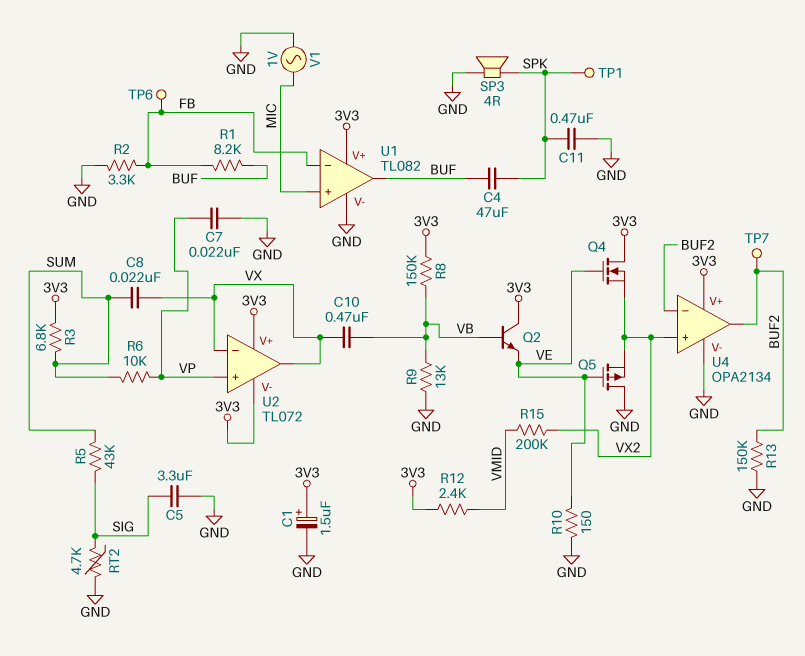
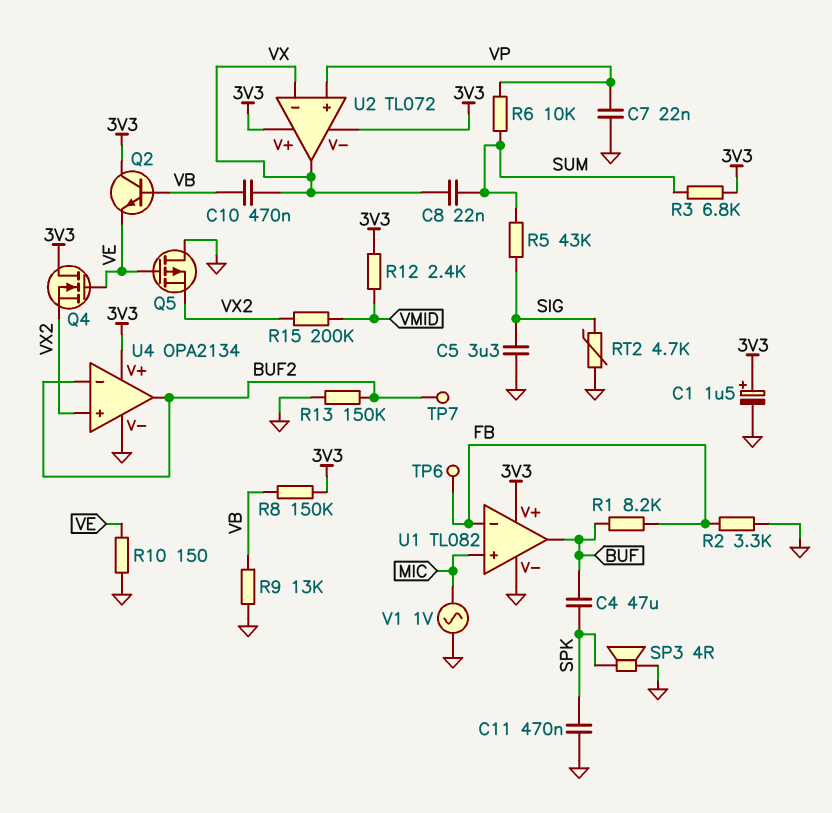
TP1: test point (SPK) -> none

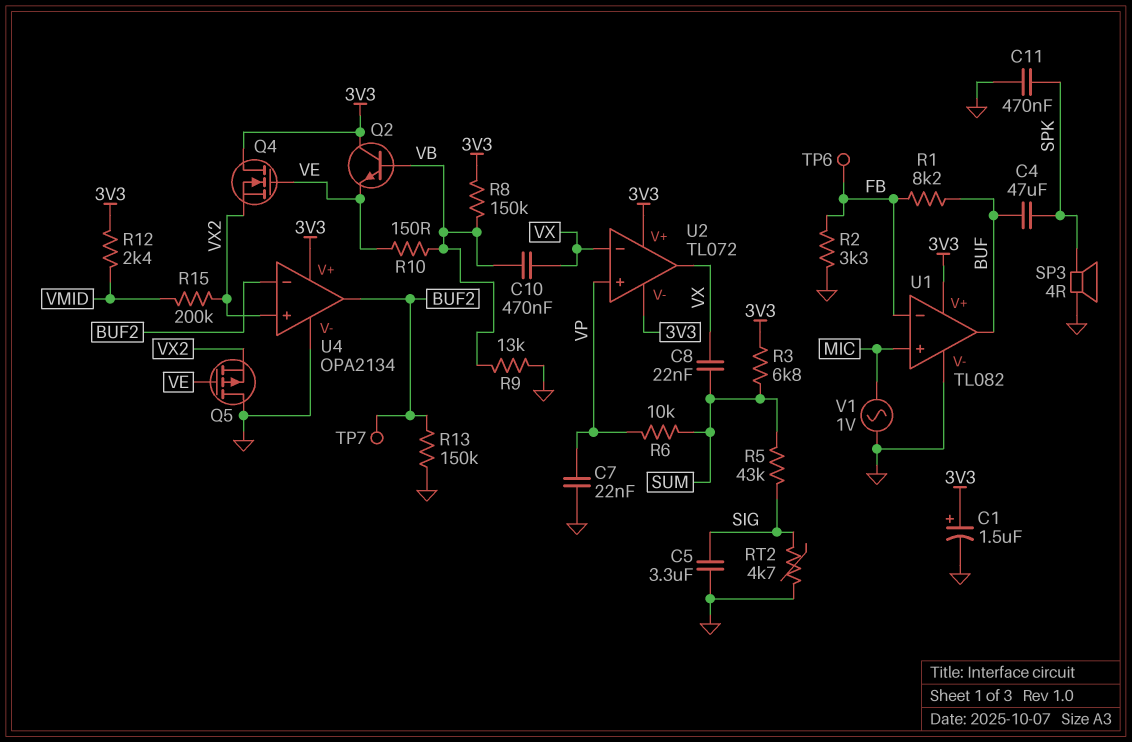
R10: 150 (GND, VE) -> 150 (VB, VE)

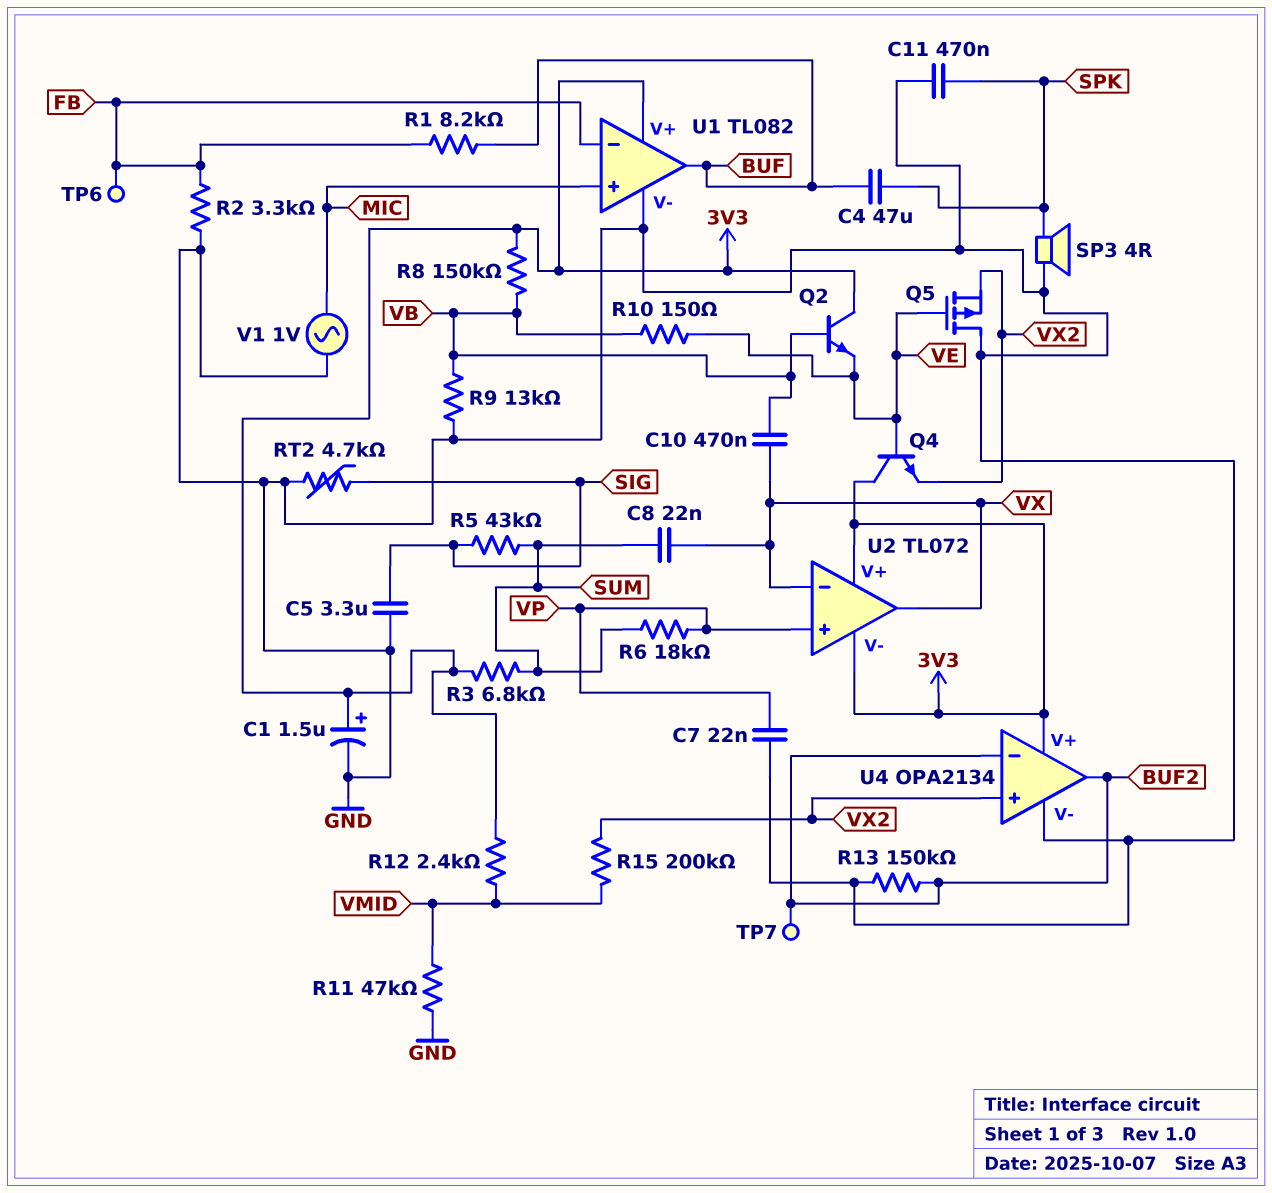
Q4: NMOS (G VE, D 3V3, S VX2) -> NPN (B VE, C 3V3, E VX2)
R6: 10k (SUM, VP) -> 18k (SUM, VP)
R11: none -> 47k (GND, VMID)

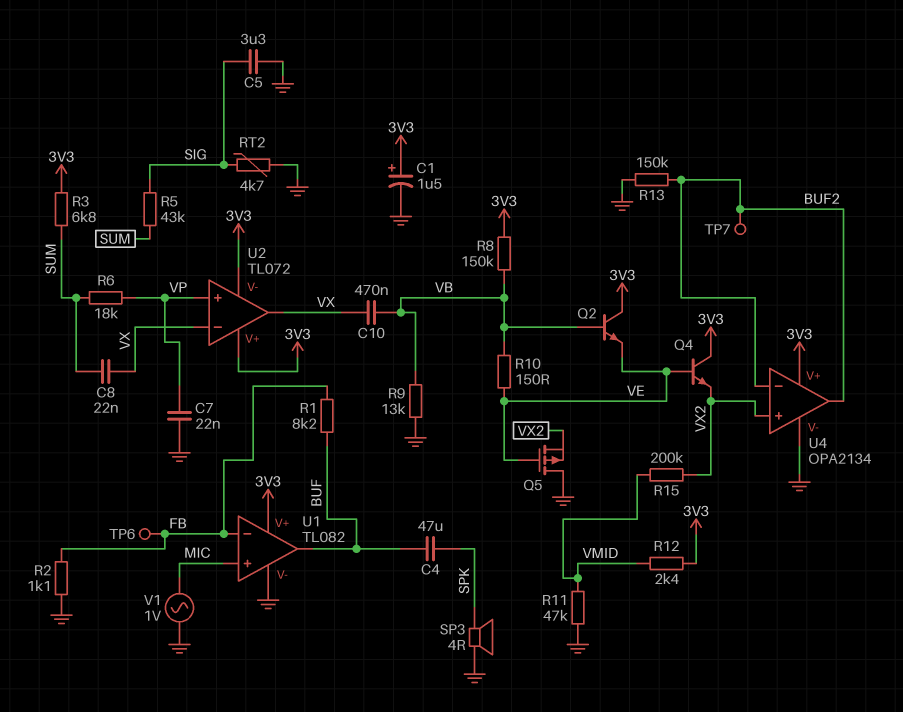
C11: 470nF (GND, SPK) -> none
R2: 3.3k (FB, GND) -> 1.1k (FB, GND)

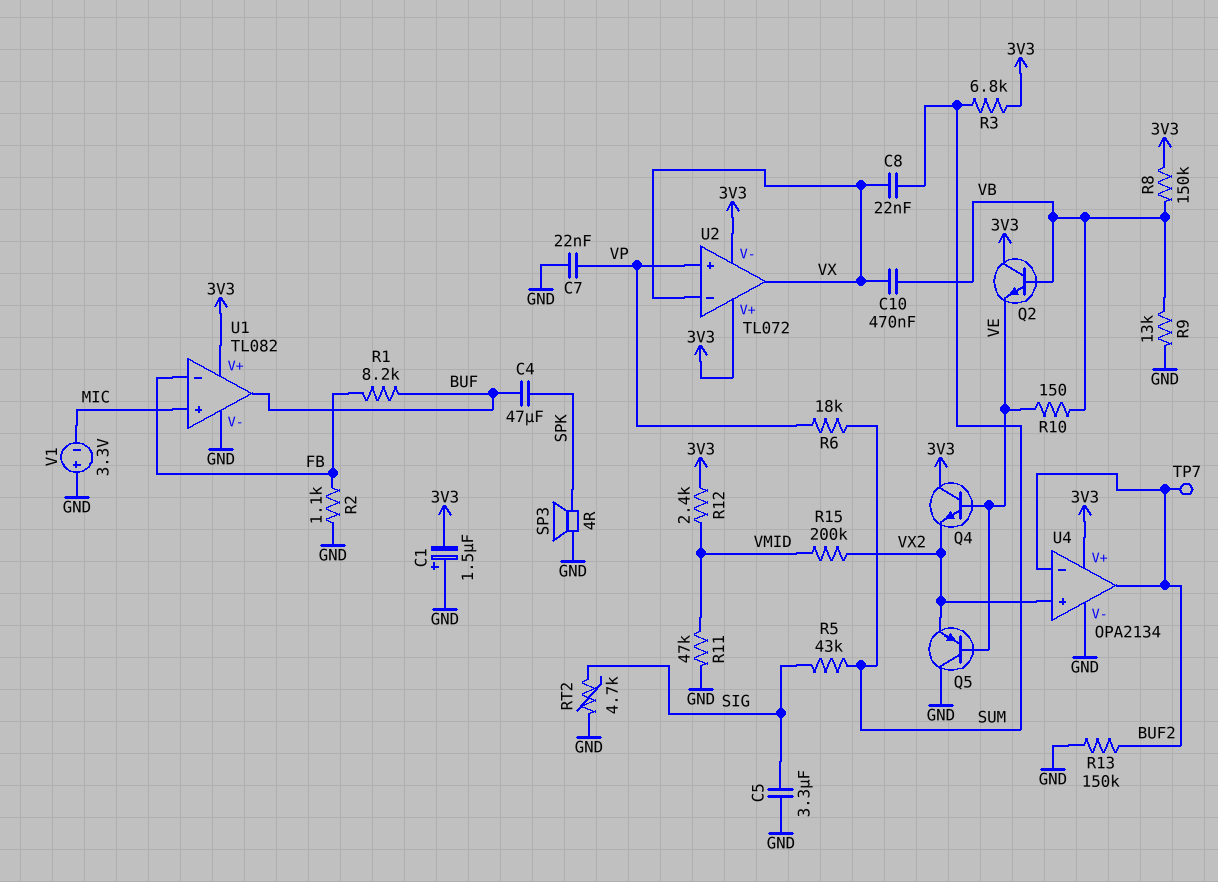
C1: 1.5uF (plus 3V3, minus GND) -> 1.5uF (plus GND, minus 3V3)
Q5: PMOS (G VE, D GND, S VX2) -> PNP (B VE, C GND, E VX2)
TP6: test point (FB) -> none
V1: AC 1V (GND, MIC) -> 3.3V (plus GND, minus MIC)

